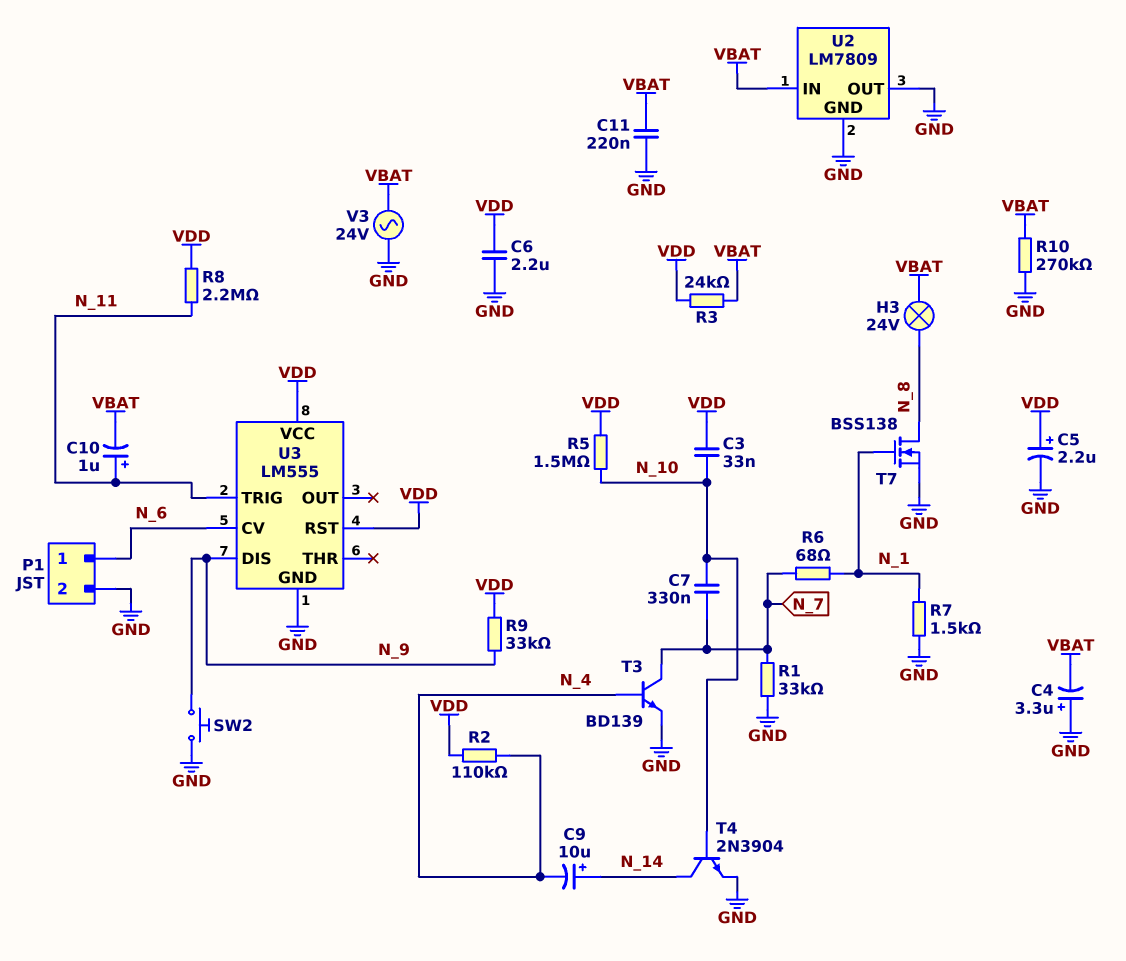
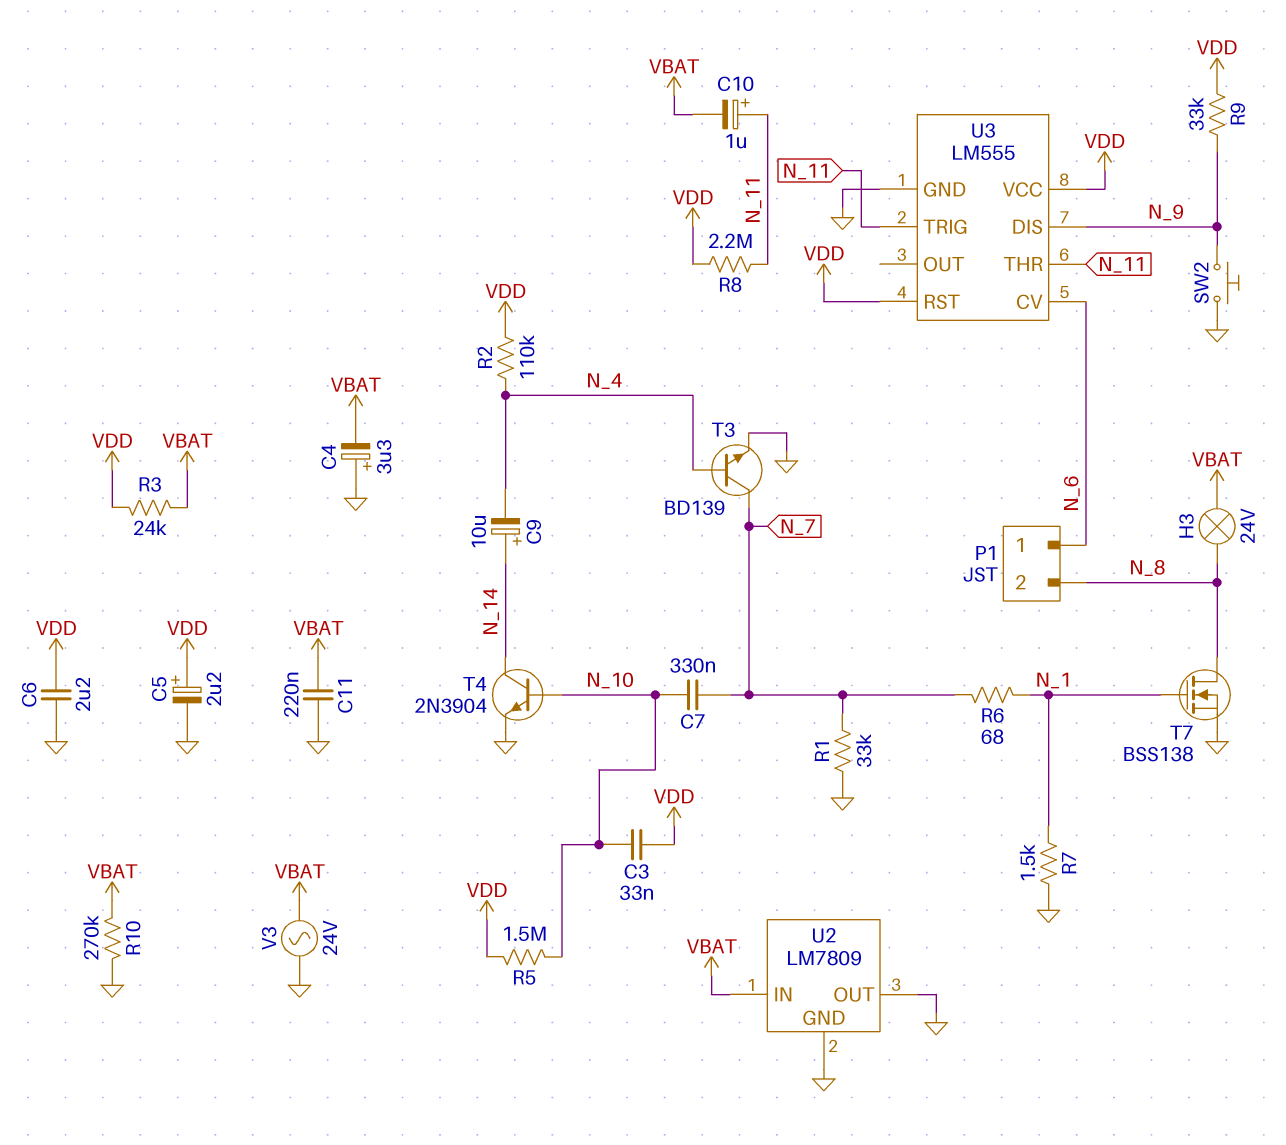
P1 pin 2: GND -> N_8
U3 pin THR: none -> N_11

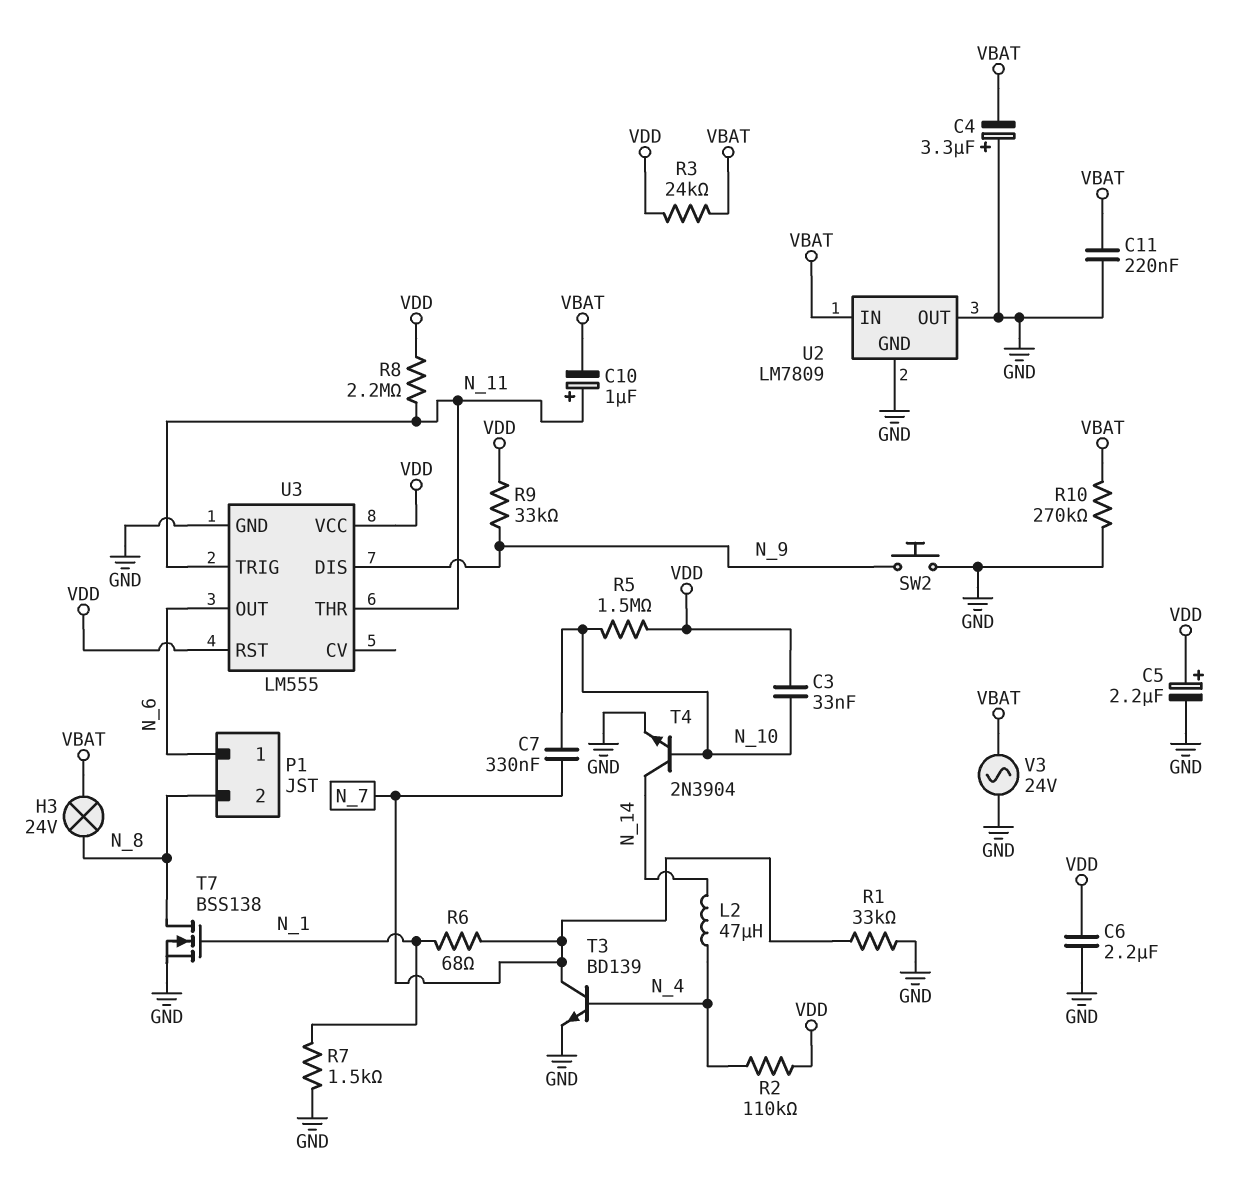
C9: 10uF (plus N_14, minus N_4) -> none
L2: none -> 47uH (N_4, N_14)
U3 pin CV: N_6 -> none
U3 pin OUT: none -> N_6

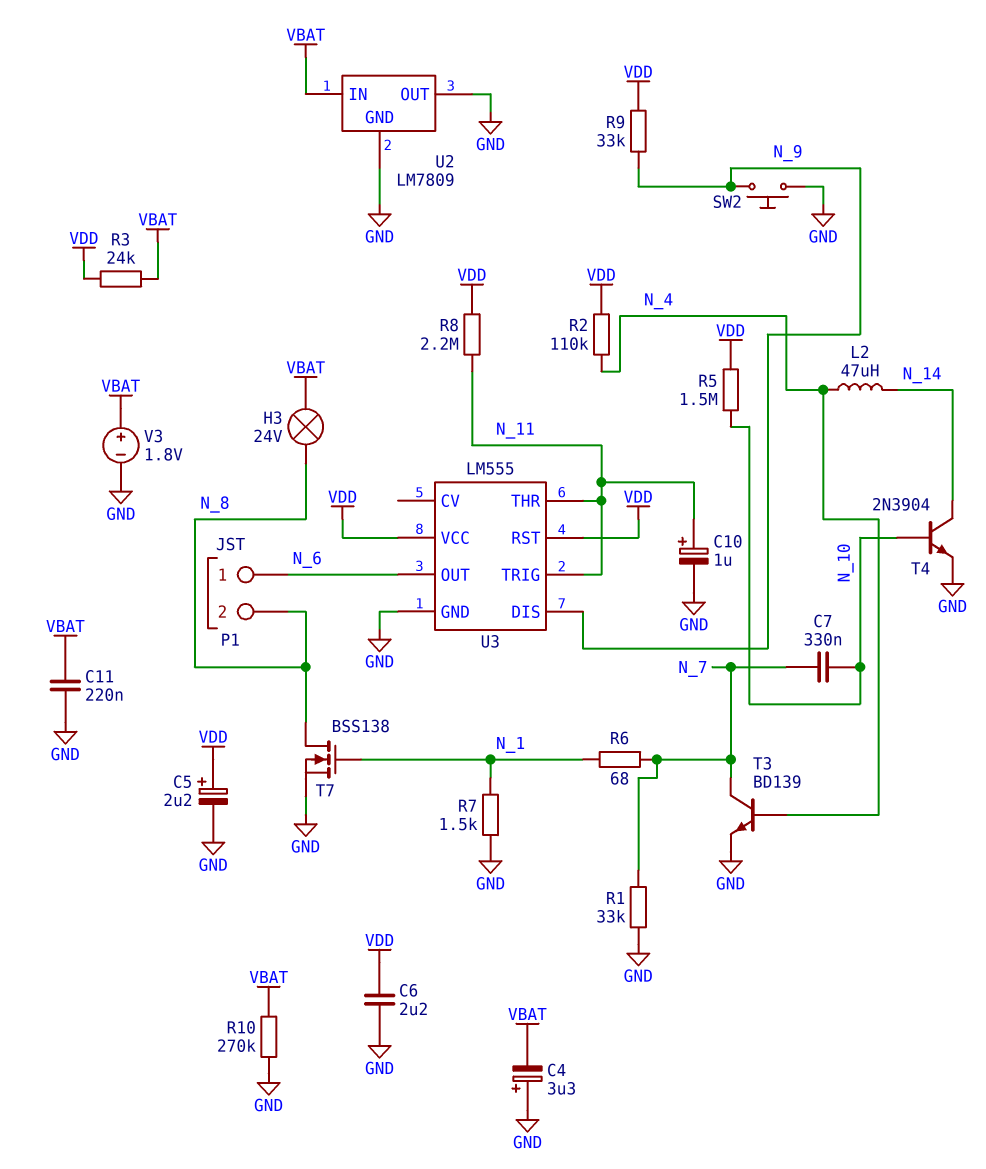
C3: 33nF (N_10, VDD) -> none
C10: 1uF (plus N_11, minus VBAT) -> 1uF (plus N_11, minus GND)
V3: AC 24V (GND, VBAT) -> 1.8V (plus VBAT, minus GND)

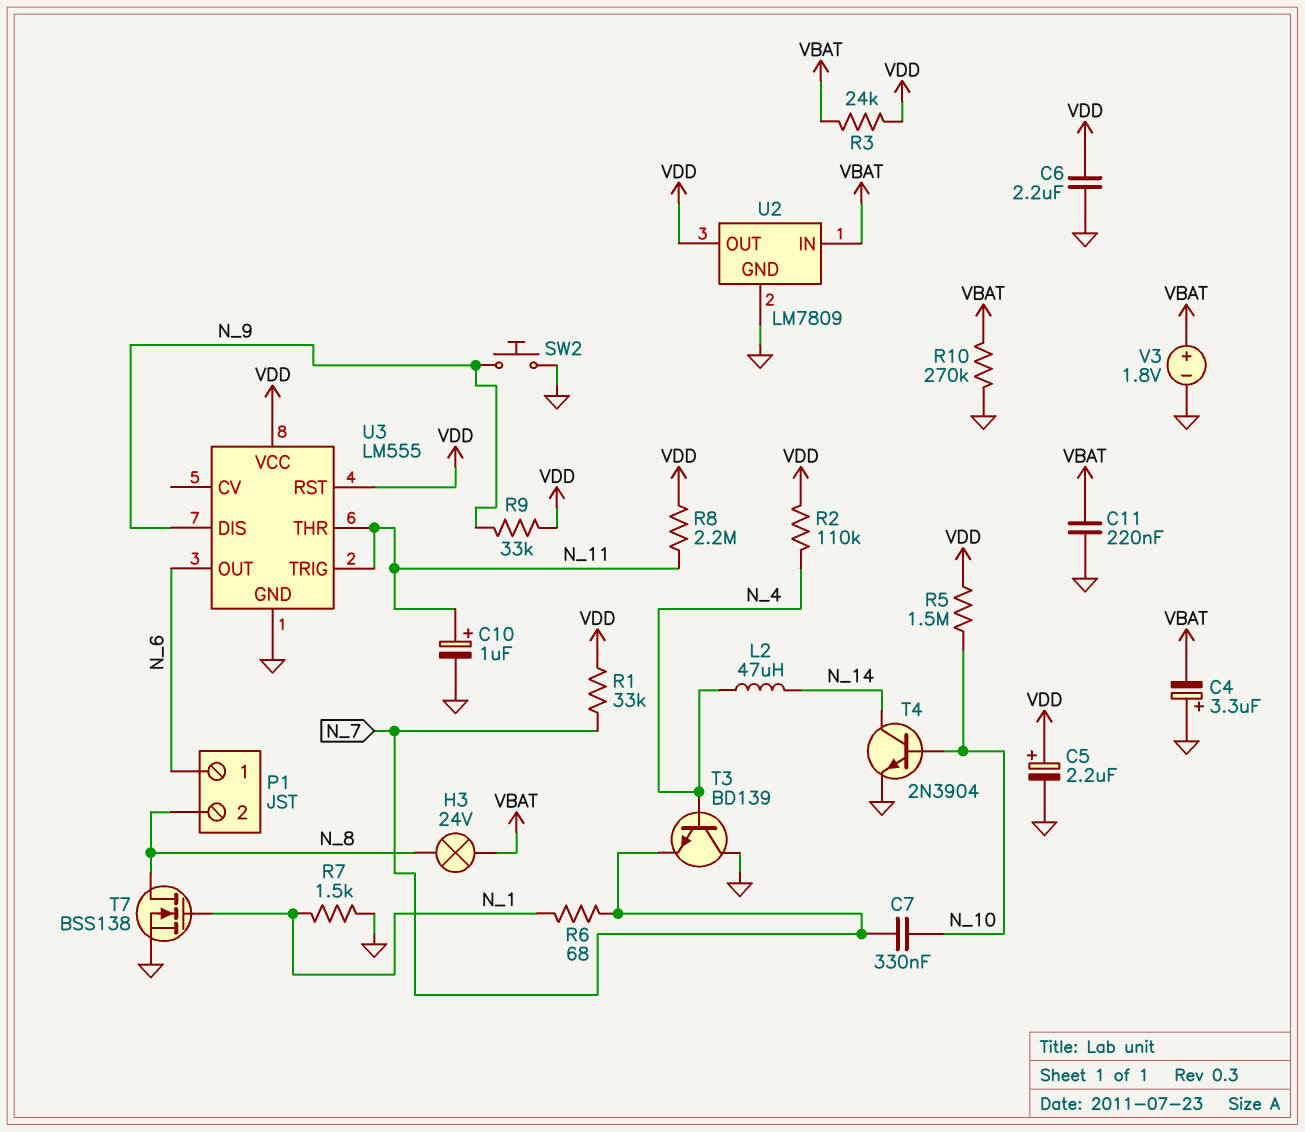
R1: 33k (GND, N_7) -> 33k (N_7, VDD)
T3: NPN BD139 (B N_4, C N_7, E GND) -> NPN BD139 (B N_4, C GND, E N_7)
U2 pin OUT: GND -> VDD

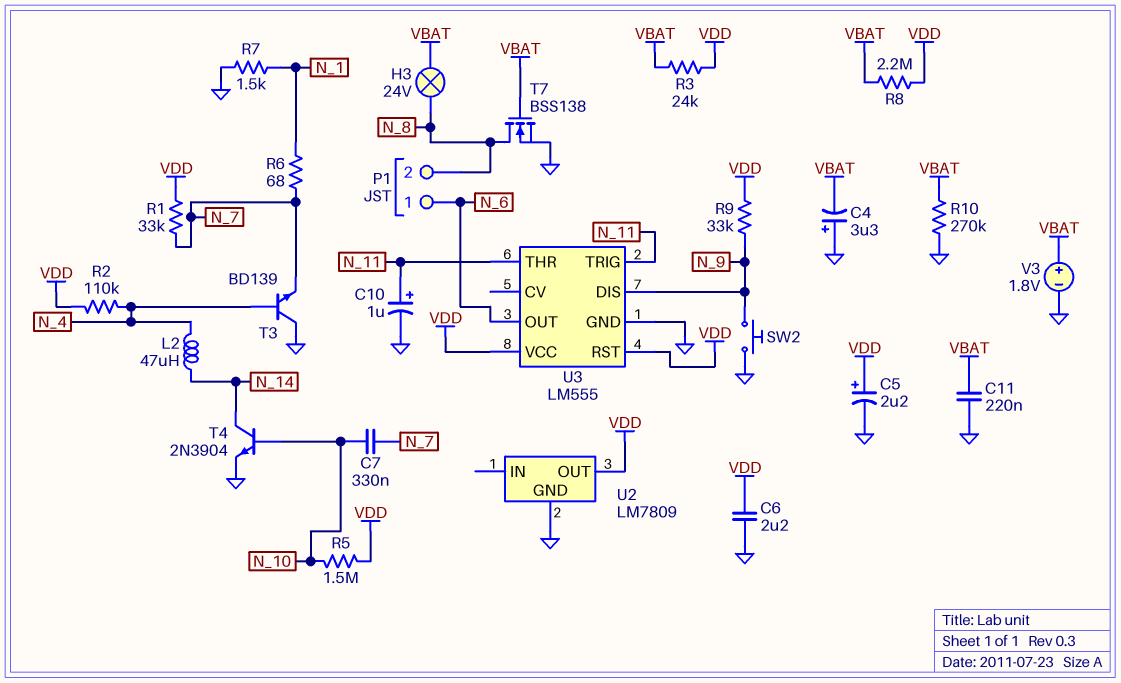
R8: 2.2M (N_11, VDD) -> 2.2M (VBAT, VDD)
T7: NMOS BSS138 (G N_1, D N_8, S GND) -> NMOS BSS138 (G VBAT, D N_8, S GND)
U2 pin IN: VBAT -> none

